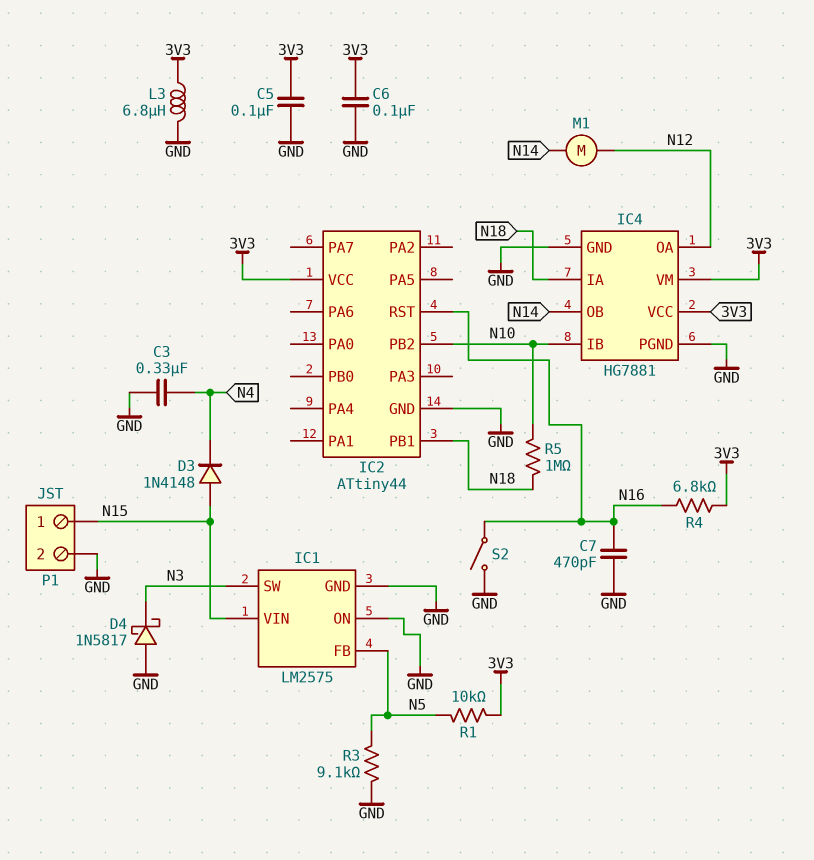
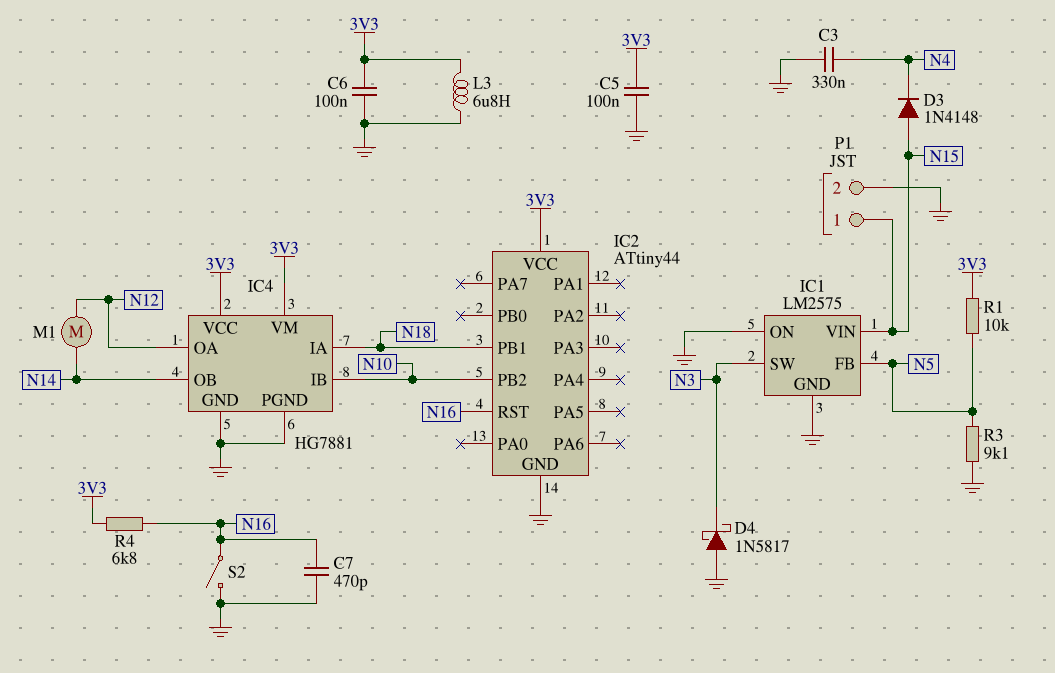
R5: 1M (N10, N18) -> none

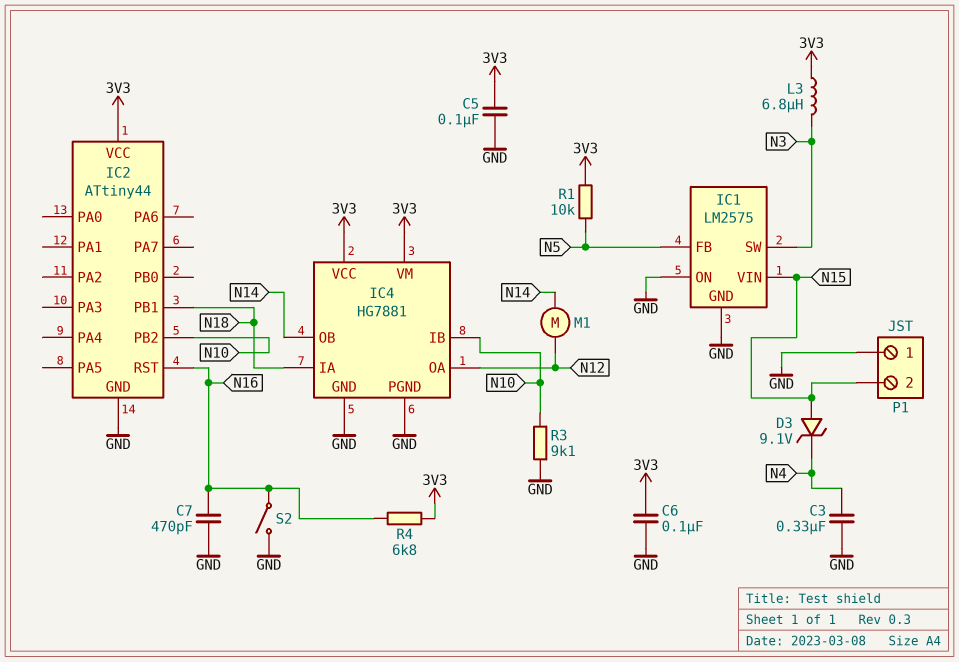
D3: diode 1N4148 (A N15, K N4) -> zener 9.1V (A N15, K N4)
D4: schottky 1N5817 (A GND, K N3) -> none
L3: 6.8uH (3V3, GND) -> 6.8uH (3V3, N3)
P1 pin 1: N15 -> GND
P1 pin 2: GND -> N15
R3: 9.1k (GND, N5) -> 9.1k (GND, N10)

